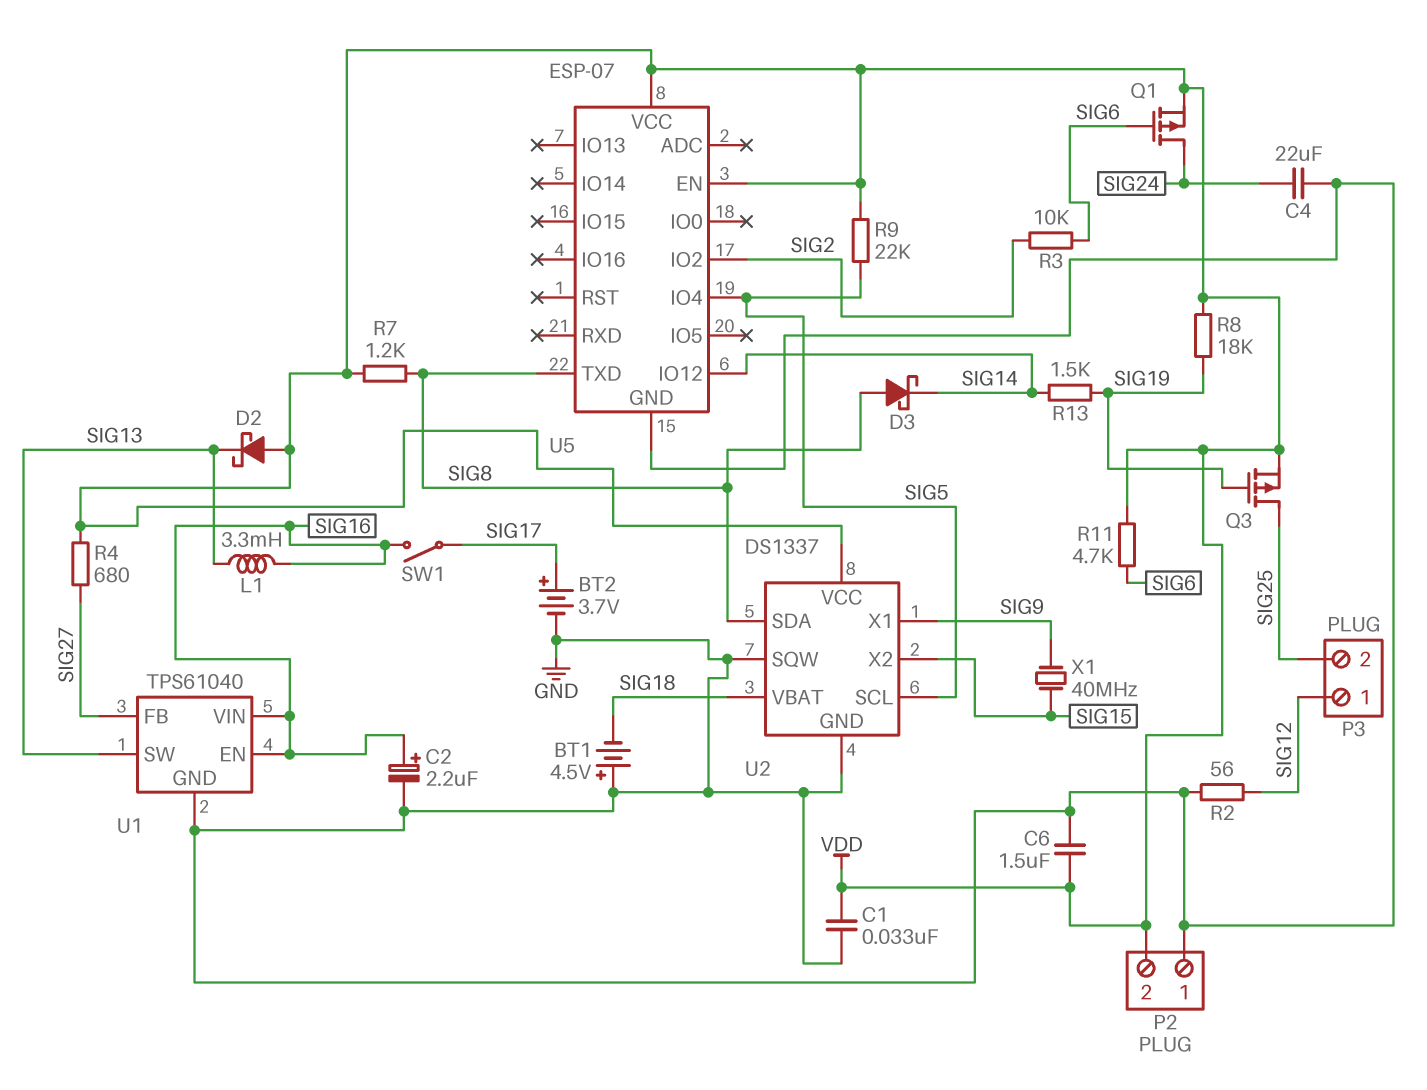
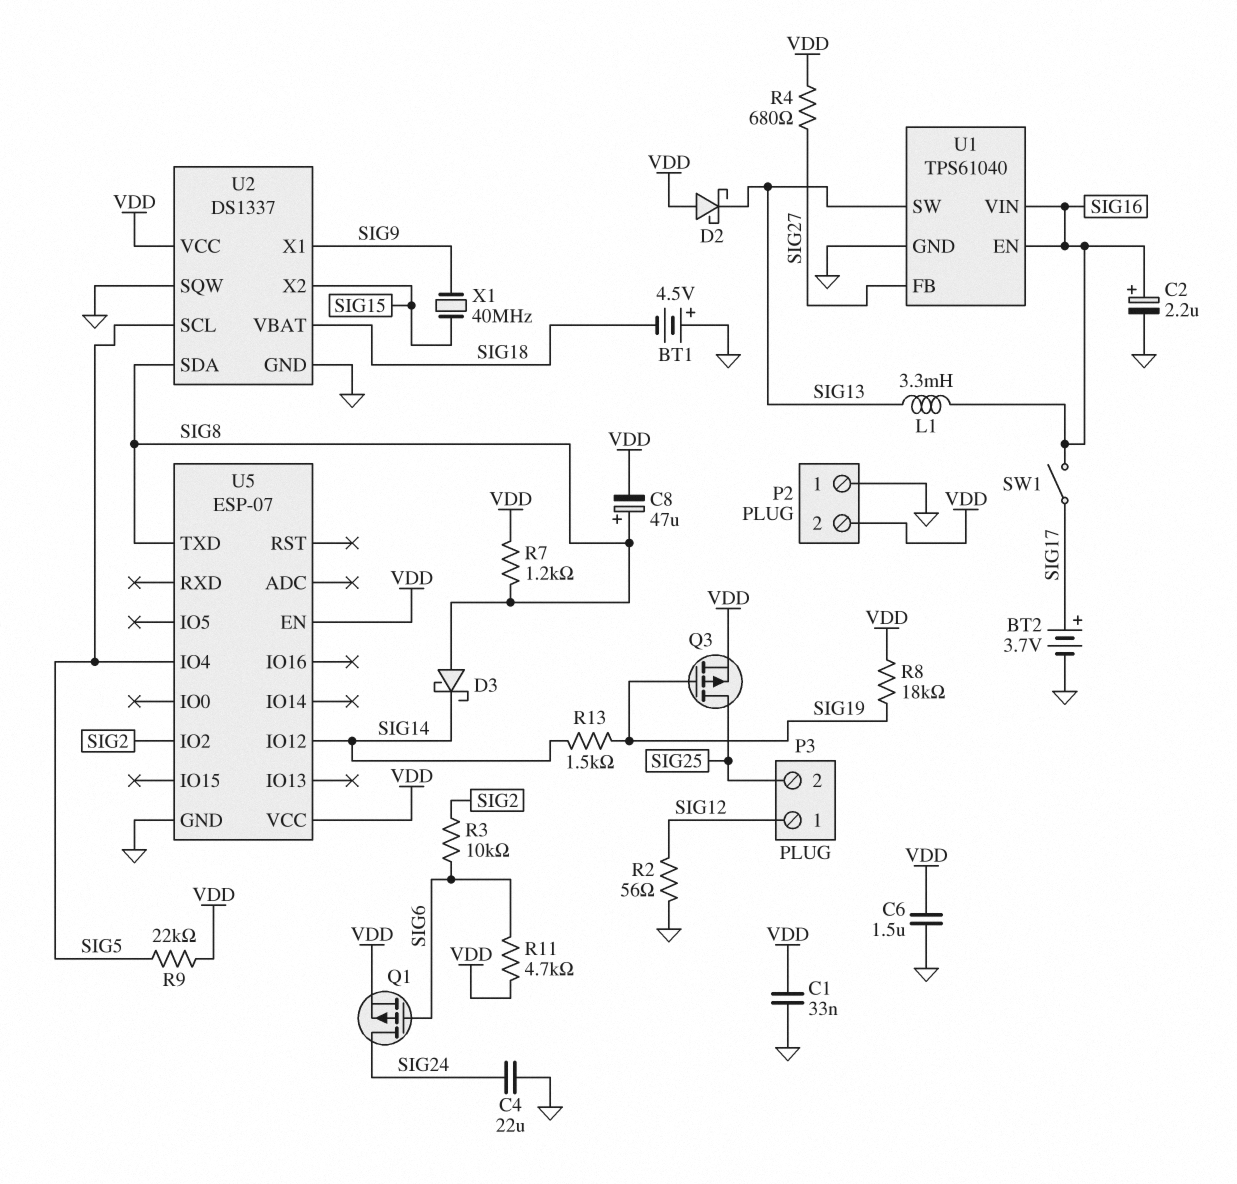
C8: none -> 47uF (plus SIG8, minus VDD)

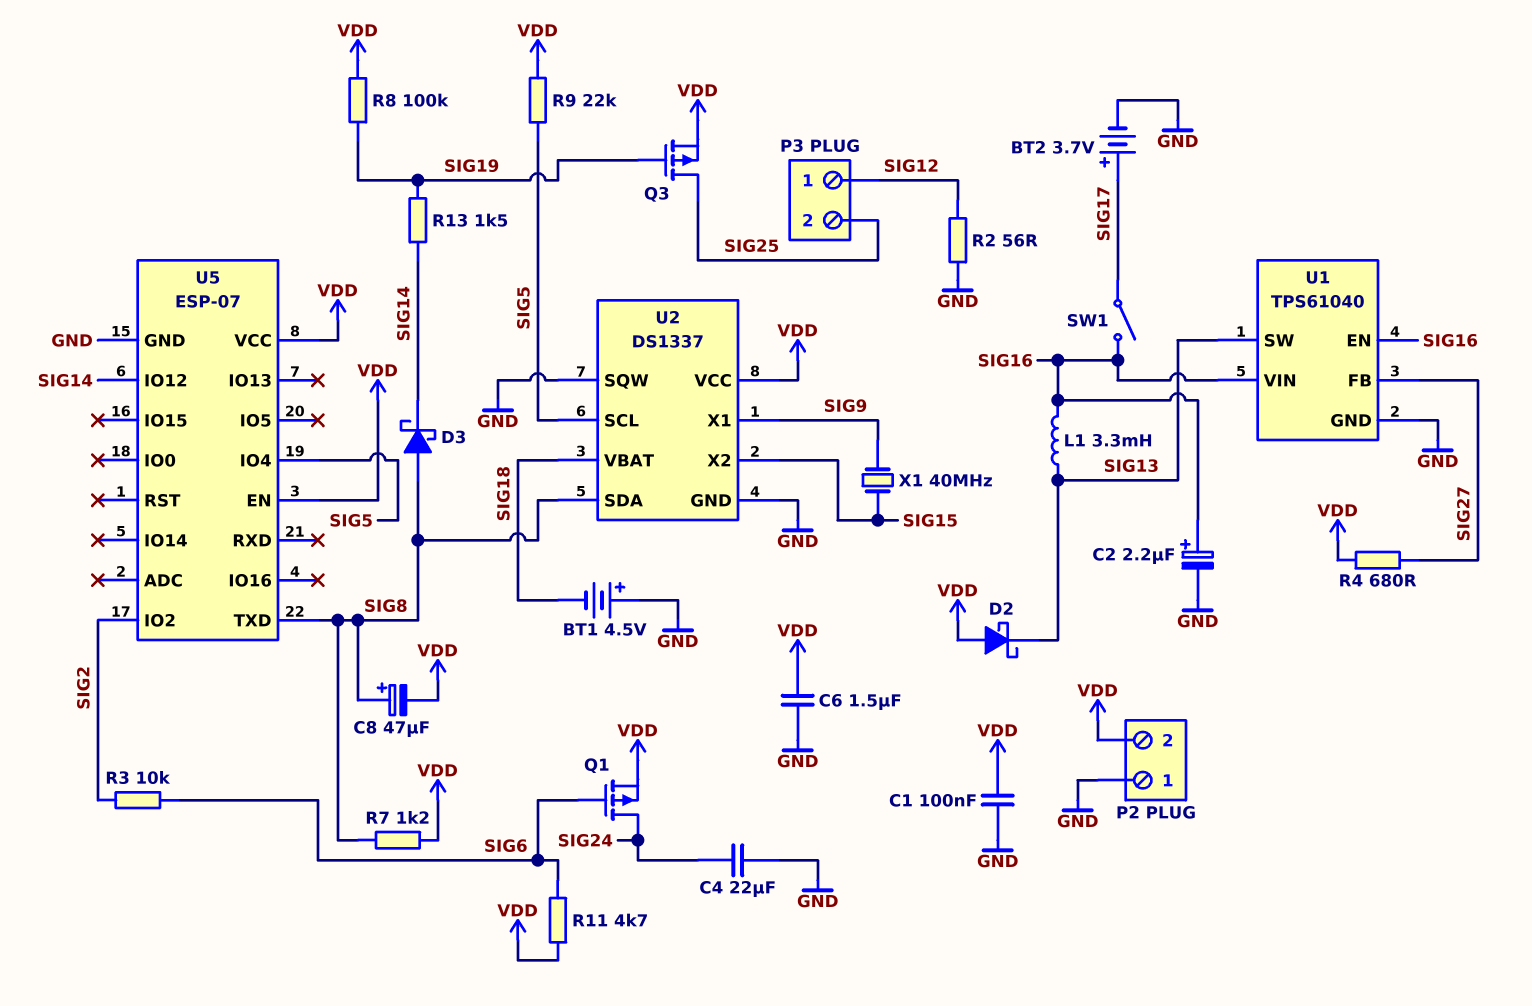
C1: 33nF (GND, VDD) -> 100nF (GND, VDD)
R8: 18k (SIG19, VDD) -> 100k (SIG19, VDD)

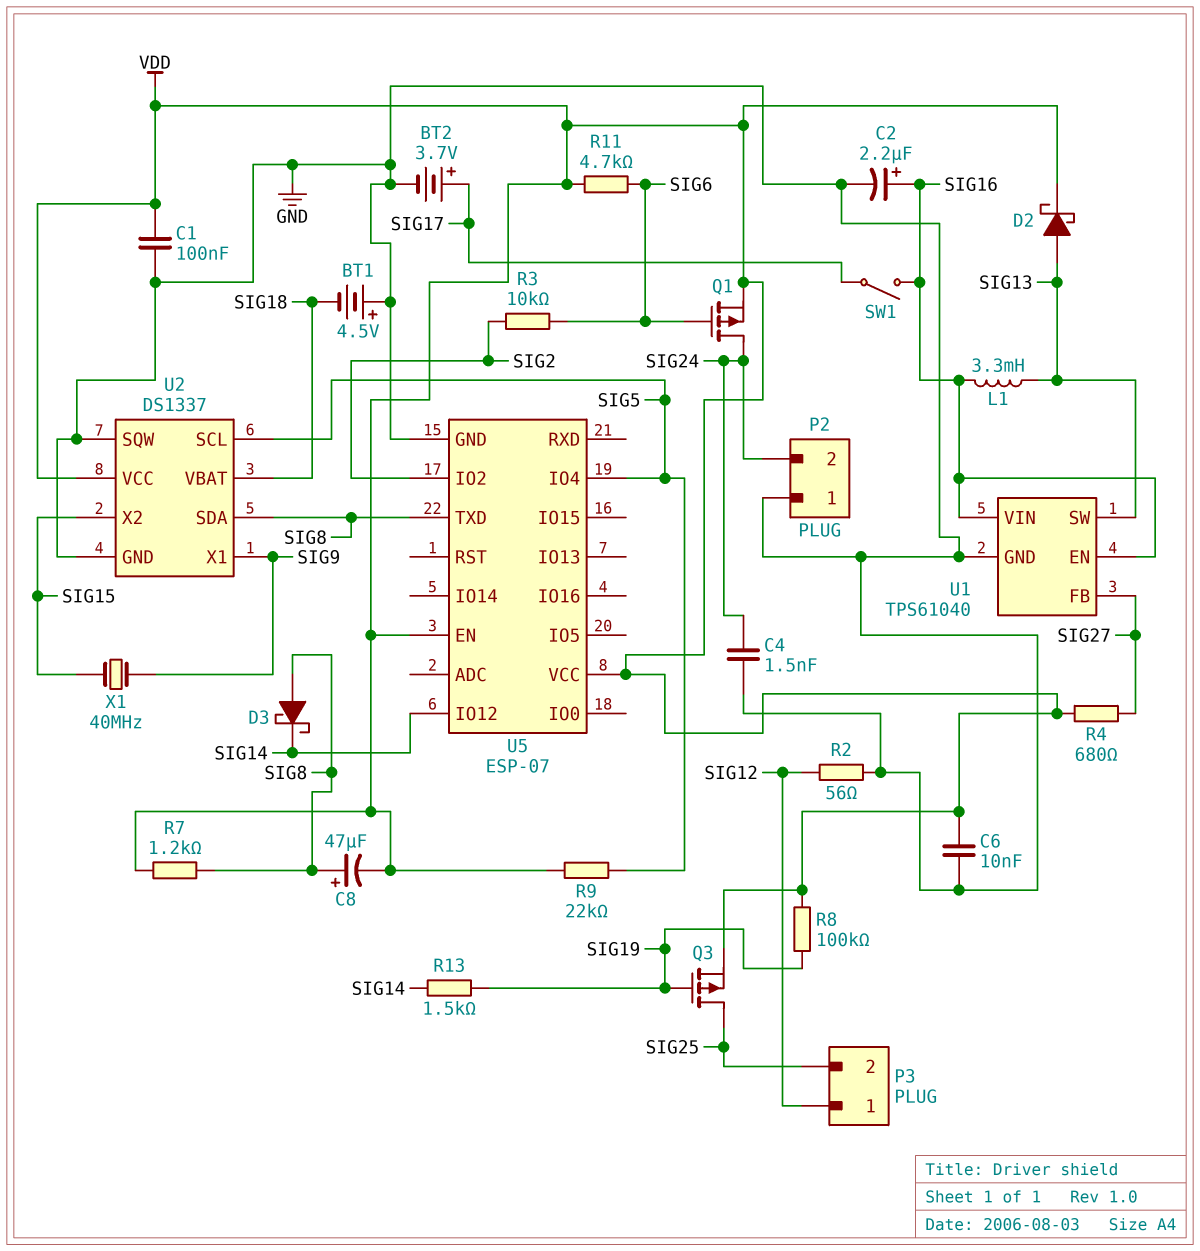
C4: 22uF (GND, SIG24) -> 1.5nF (GND, SIG24)
C6: 1.5uF (GND, VDD) -> 10nF (GND, VDD)
D2: schottky (A VDD, K SIG13) -> schottky (A SIG13, K VDD)
P2 pin 2: VDD -> SIG24

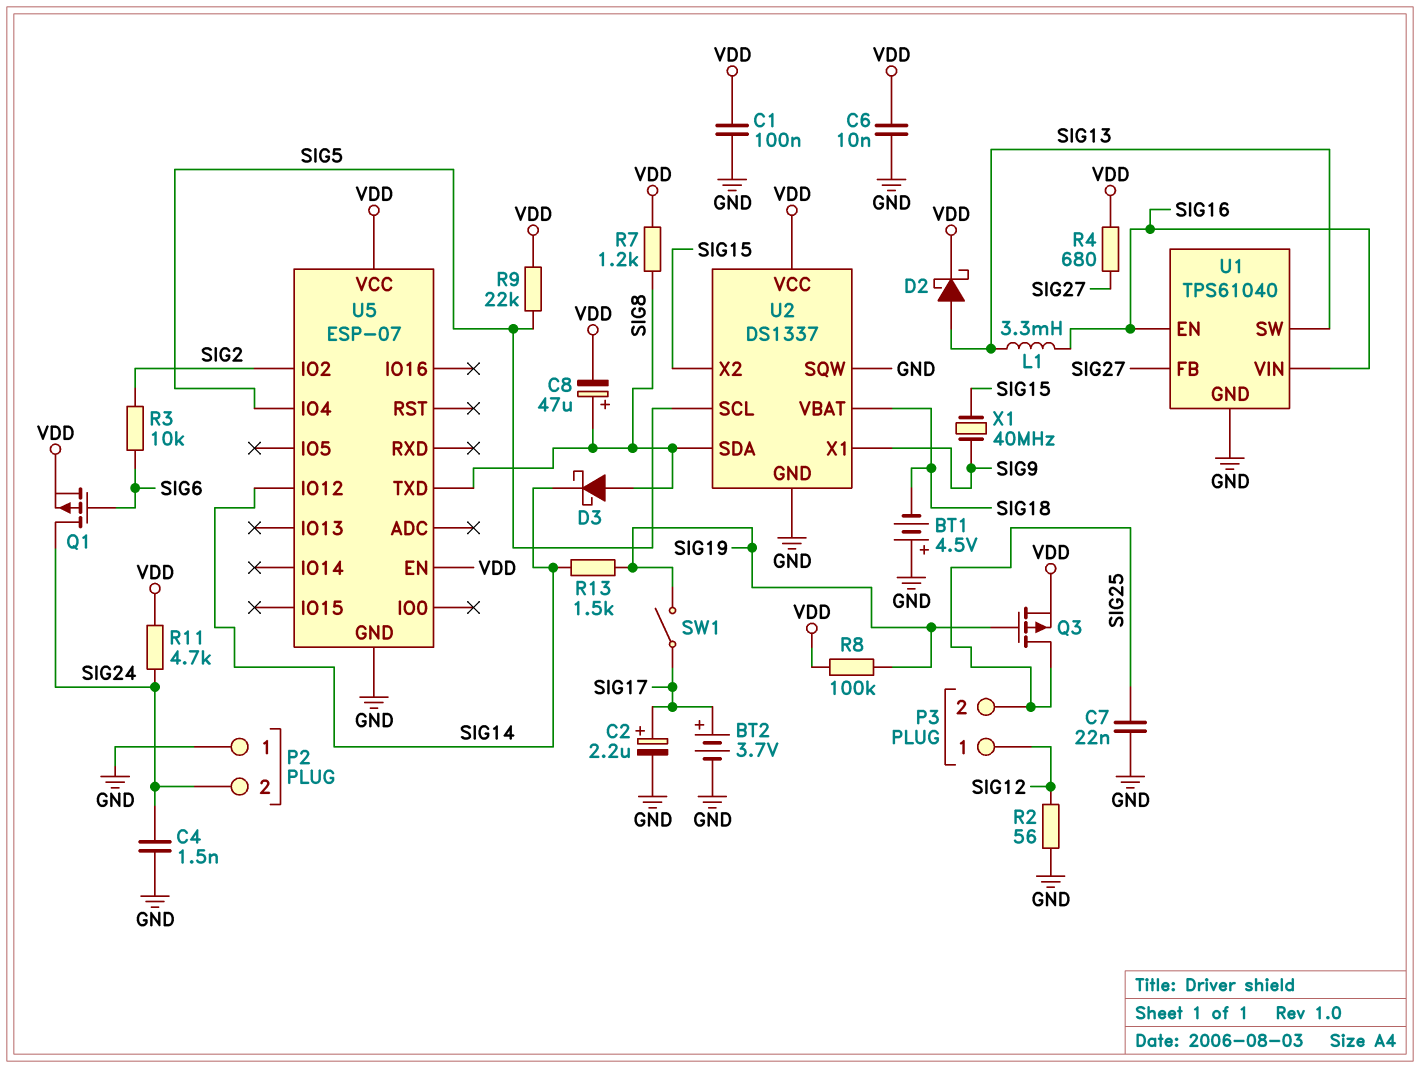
C2: 2.2uF (plus SIG16, minus GND) -> 2.2uF (plus SIG17, minus GND)
C7: none -> 22nF (GND, SIG25)
R11: 4.7k (SIG6, VDD) -> 4.7k (SIG24, VDD)
SW1: switch (SIG16, SIG17) -> switch (SIG17, SIG19)

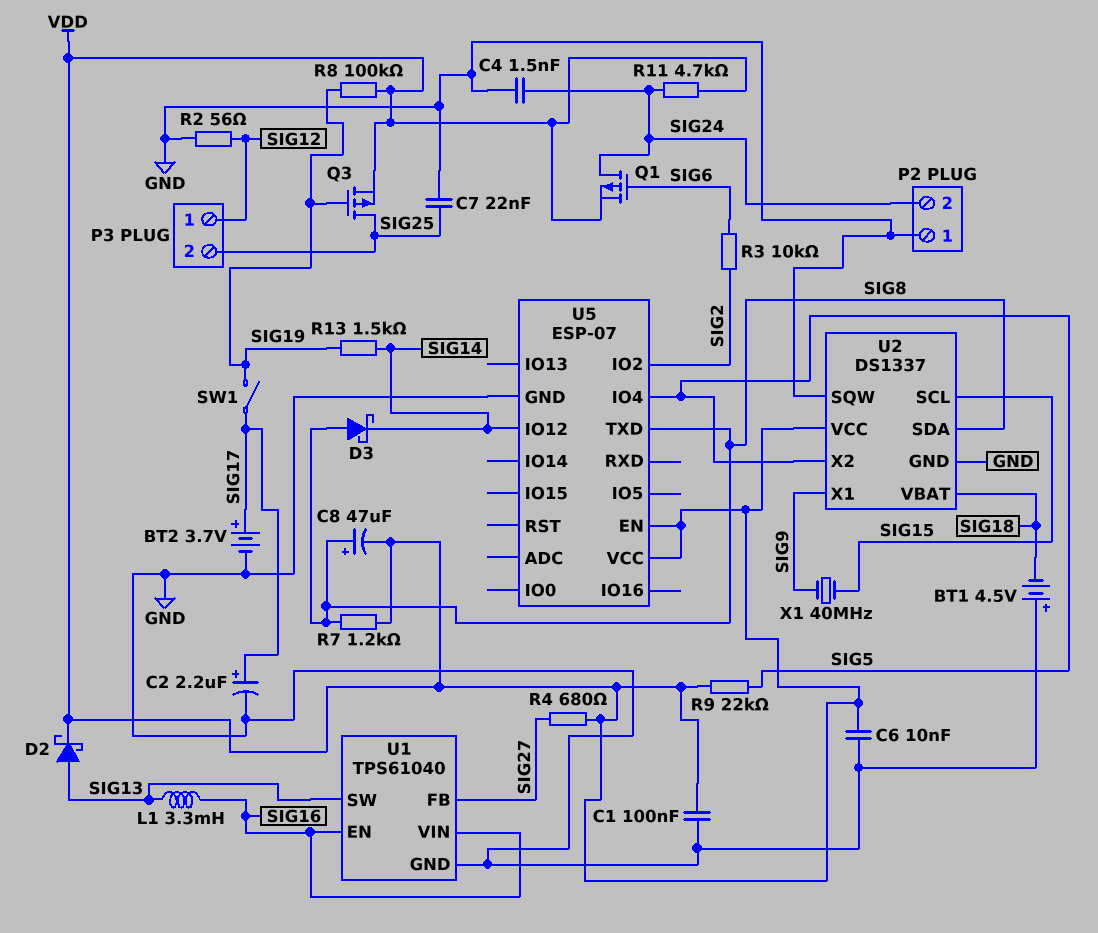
U2 pin SCL: SIG5 -> SIG15
U2 pin X2: SIG15 -> SIG5

